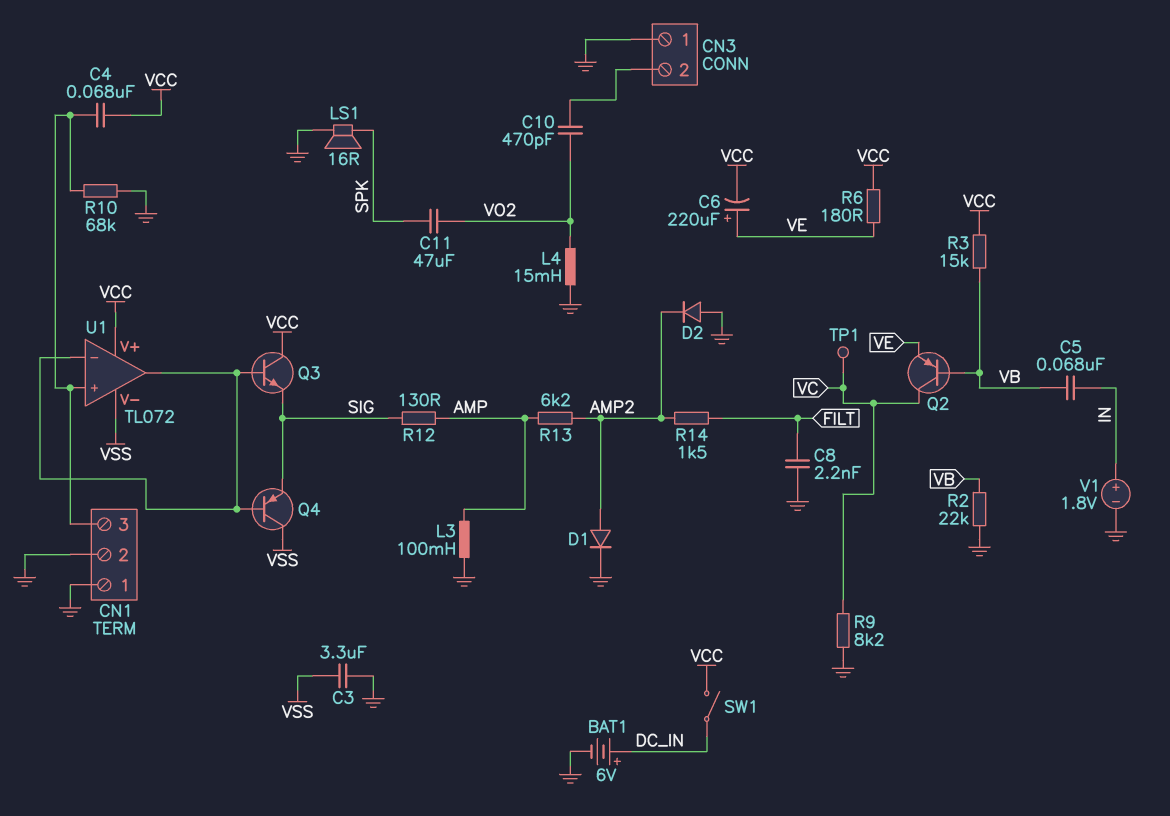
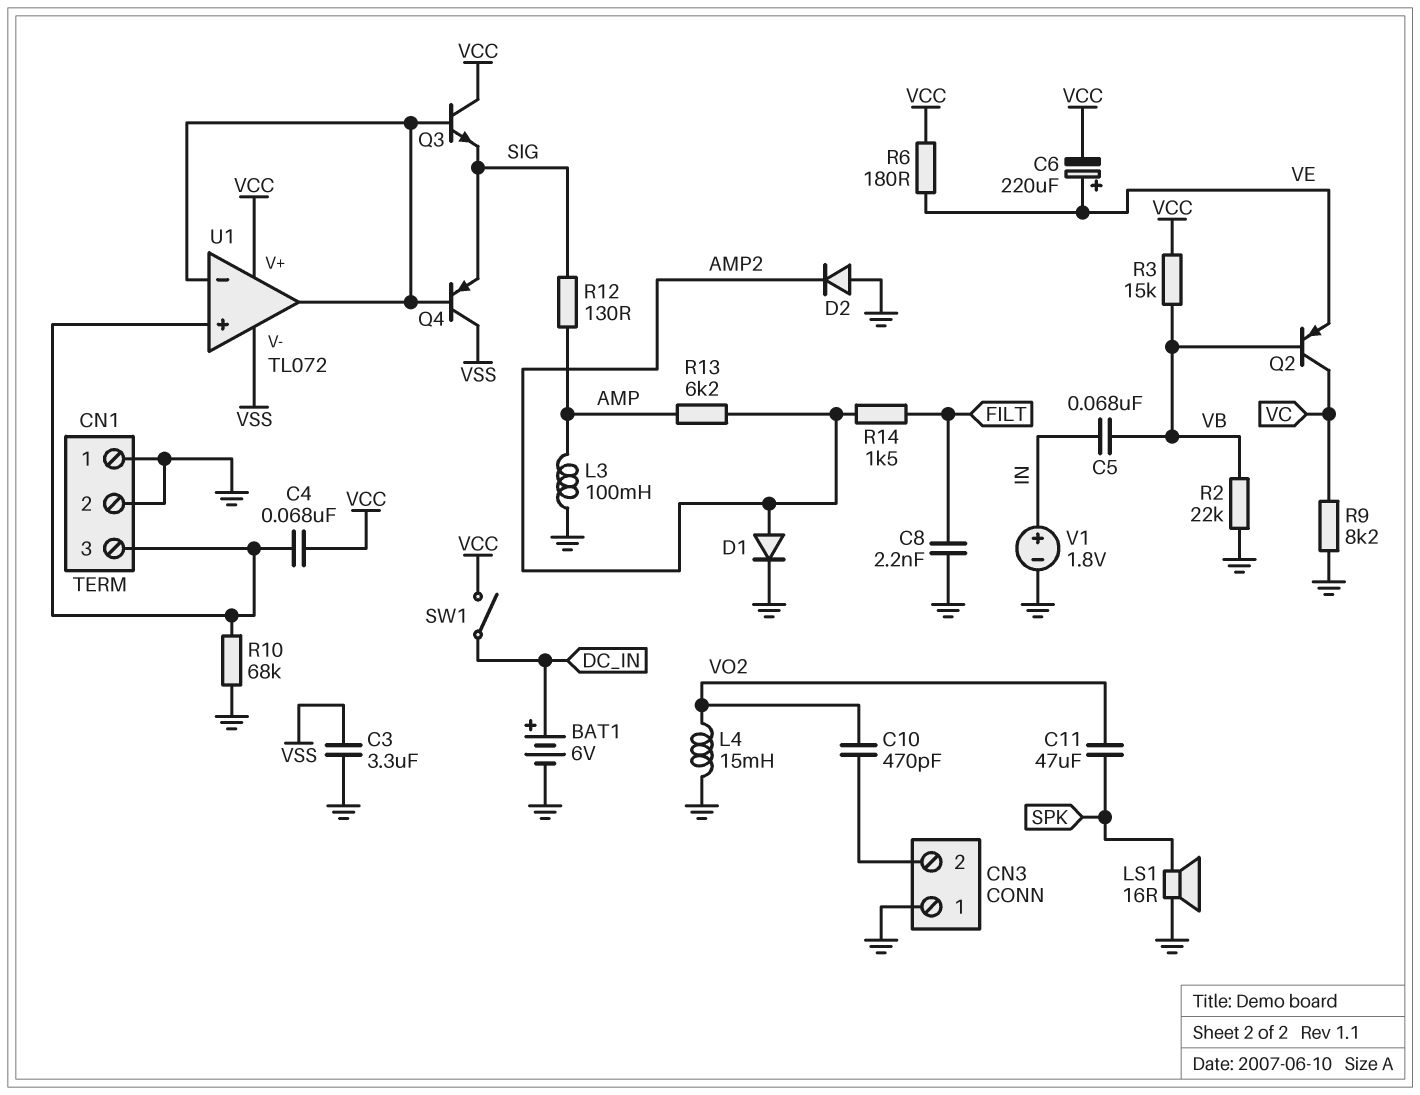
TP1: test point (VC) -> none

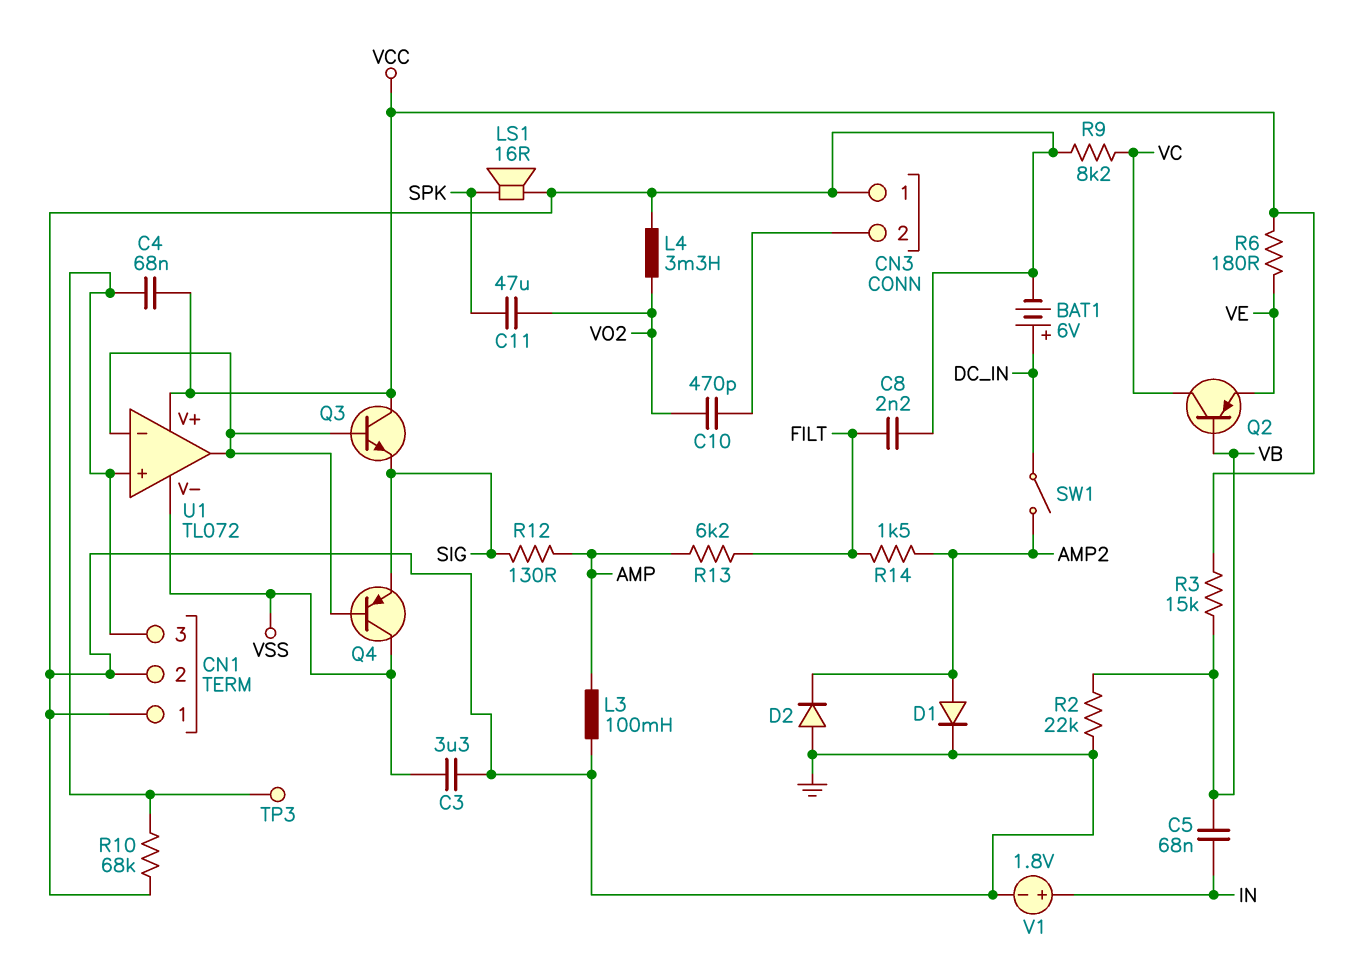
C6: 220uF (plus VE, minus VCC) -> none
L4: 15mH (GND, VO2) -> 3.3mH (GND, VO2)
R13: 6.2k (AMP, AMP2) -> 6.2k (AMP, FILT)
SW1: switch (DC_IN, VCC) -> switch (AMP2, DC_IN)
TP3: none -> test point (CN1/3)

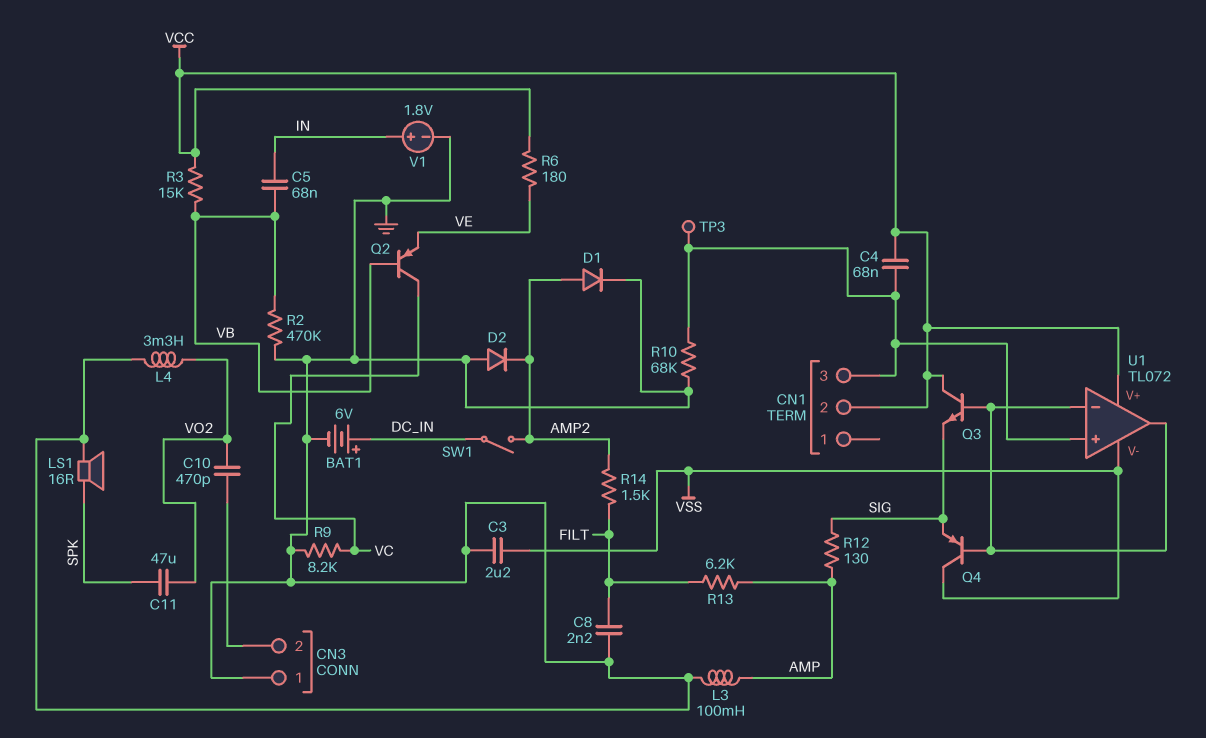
C3: 3.3uF (GND, VSS) -> 2.2uF (GND, VSS)
CN1 pin 1: GND -> none
CN1 pin 2: GND -> VCC
R2: 22k (GND, VB) -> 470k (GND, VB)

